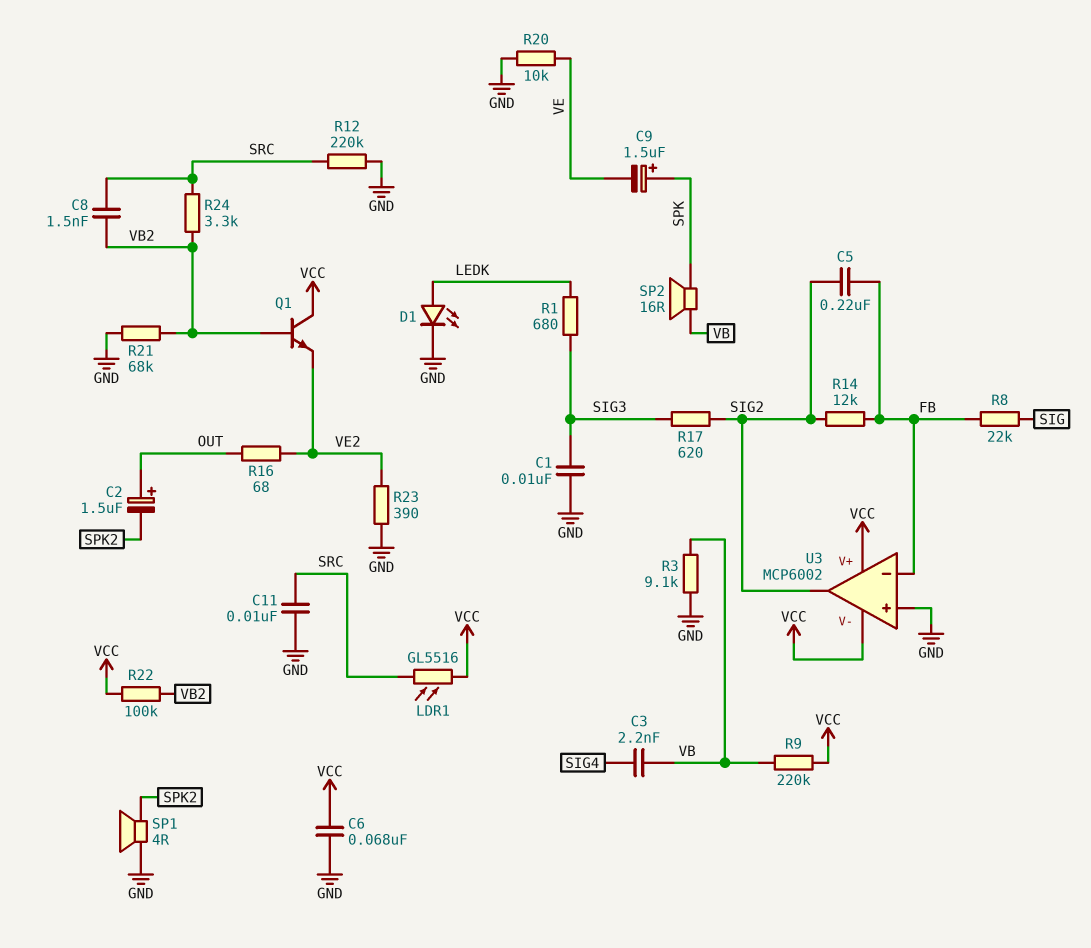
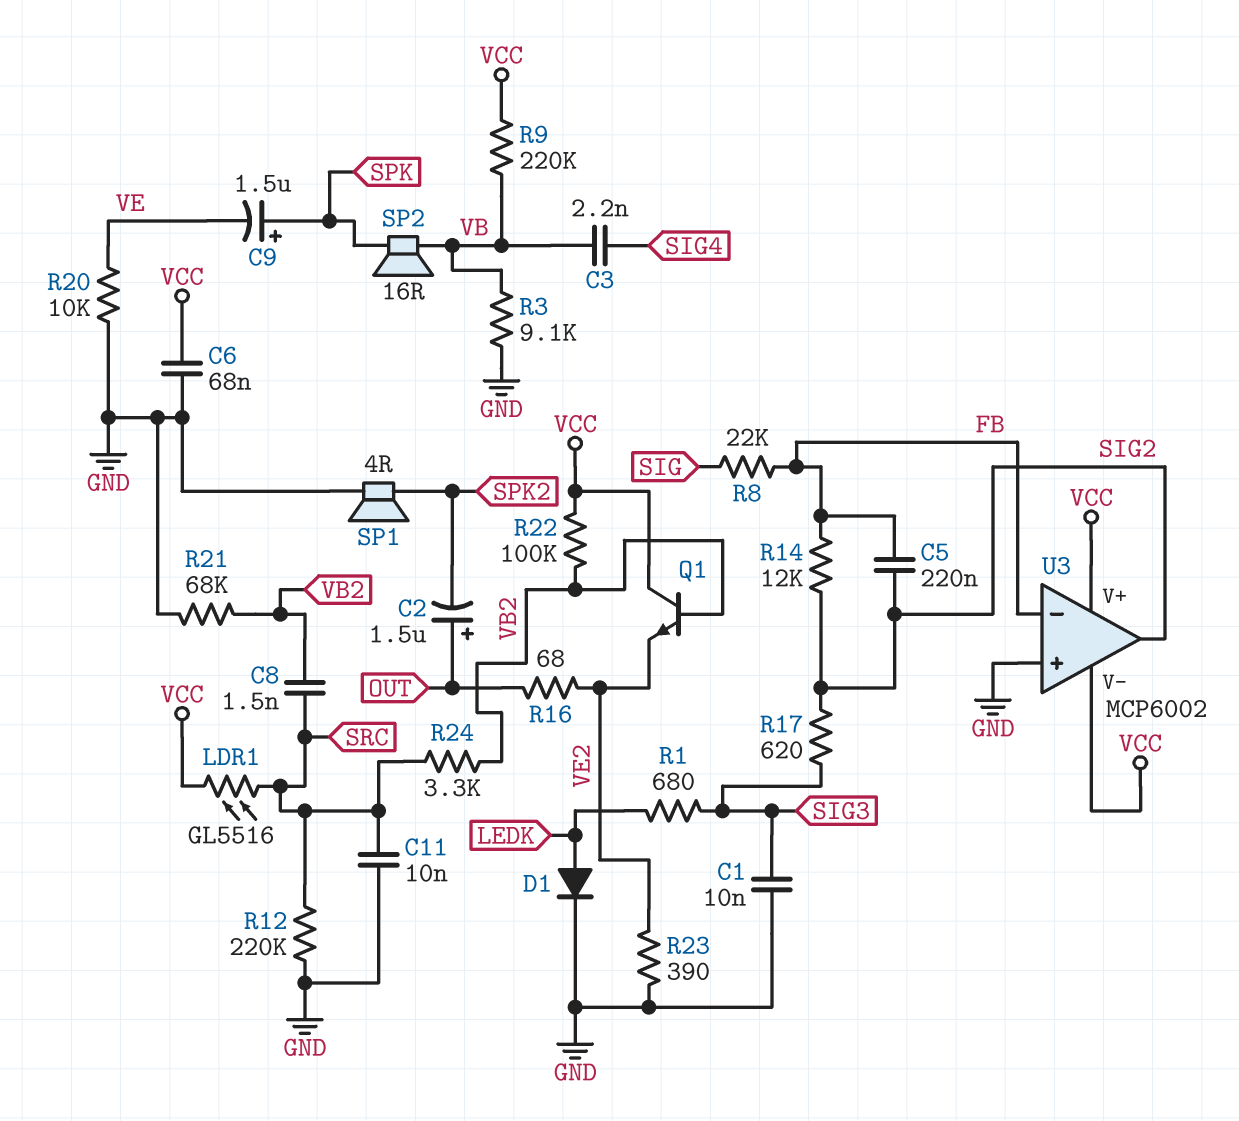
D1: LED (A LEDK, K GND) -> diode (A LEDK, K GND)

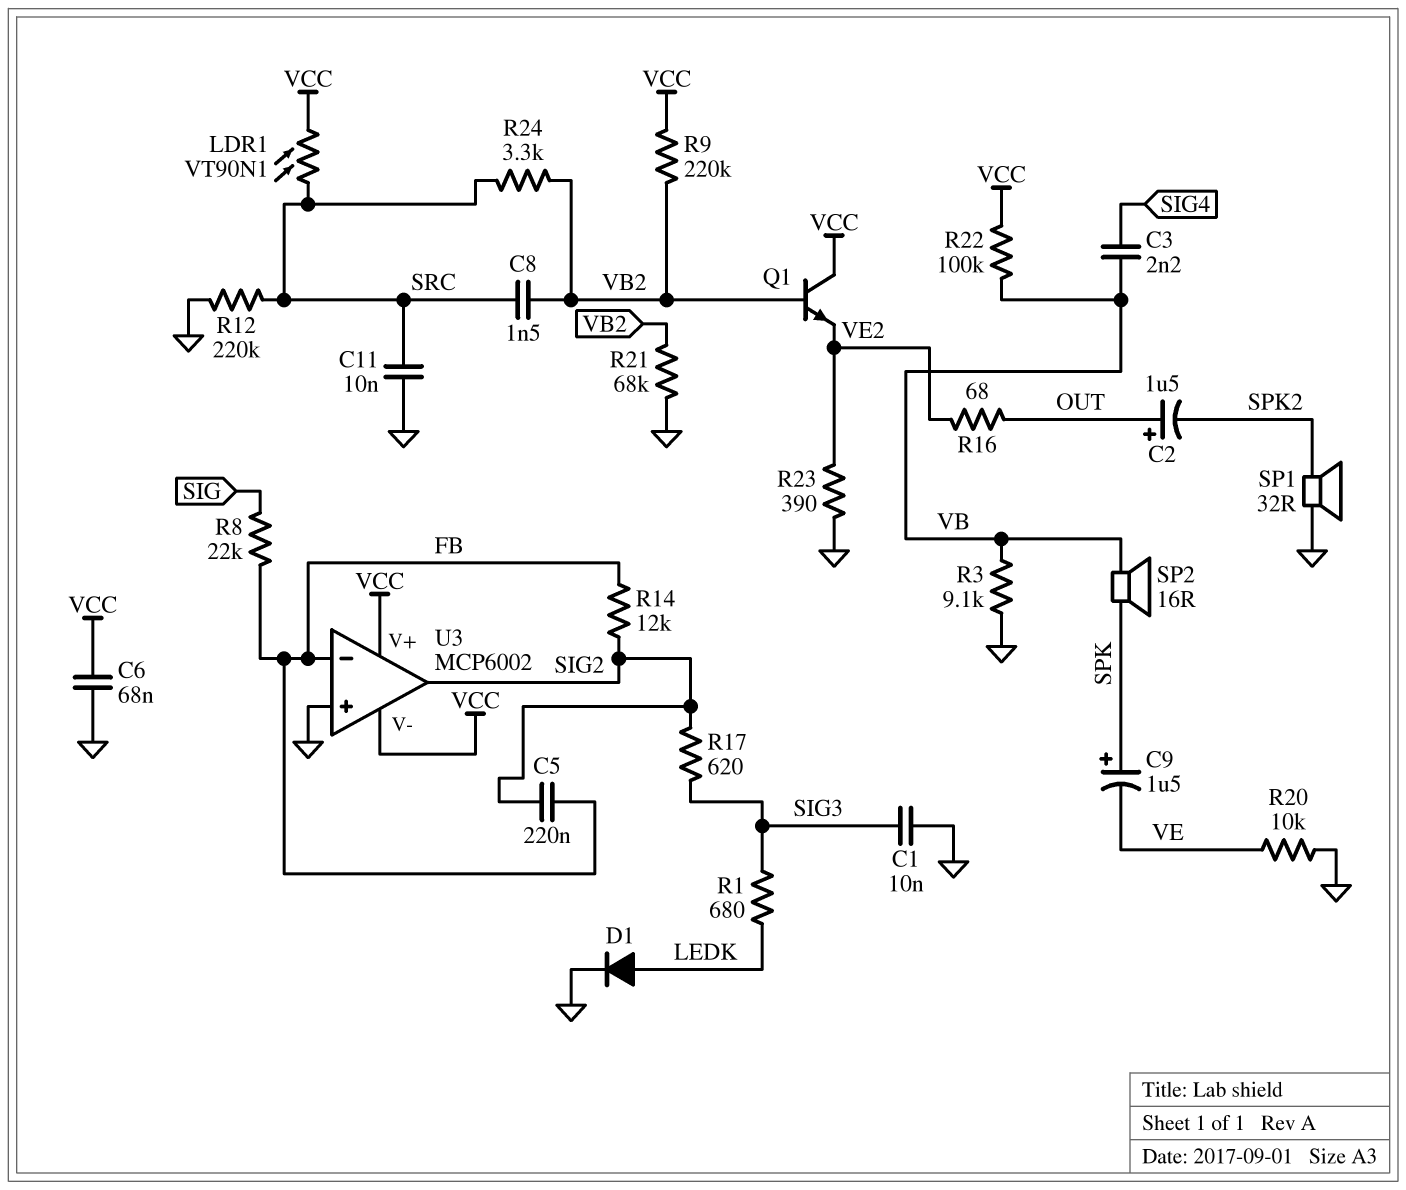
LDR1: GL5516 (SRC, VCC) -> VT90N1 (SRC, VCC)
R9: 220k (VB, VCC) -> 220k (VB2, VCC)
R22: 100k (VB2, VCC) -> 100k (VB, VCC)
SP1: speaker 4R (GND, SPK2) -> speaker 32R (GND, SPK2)

